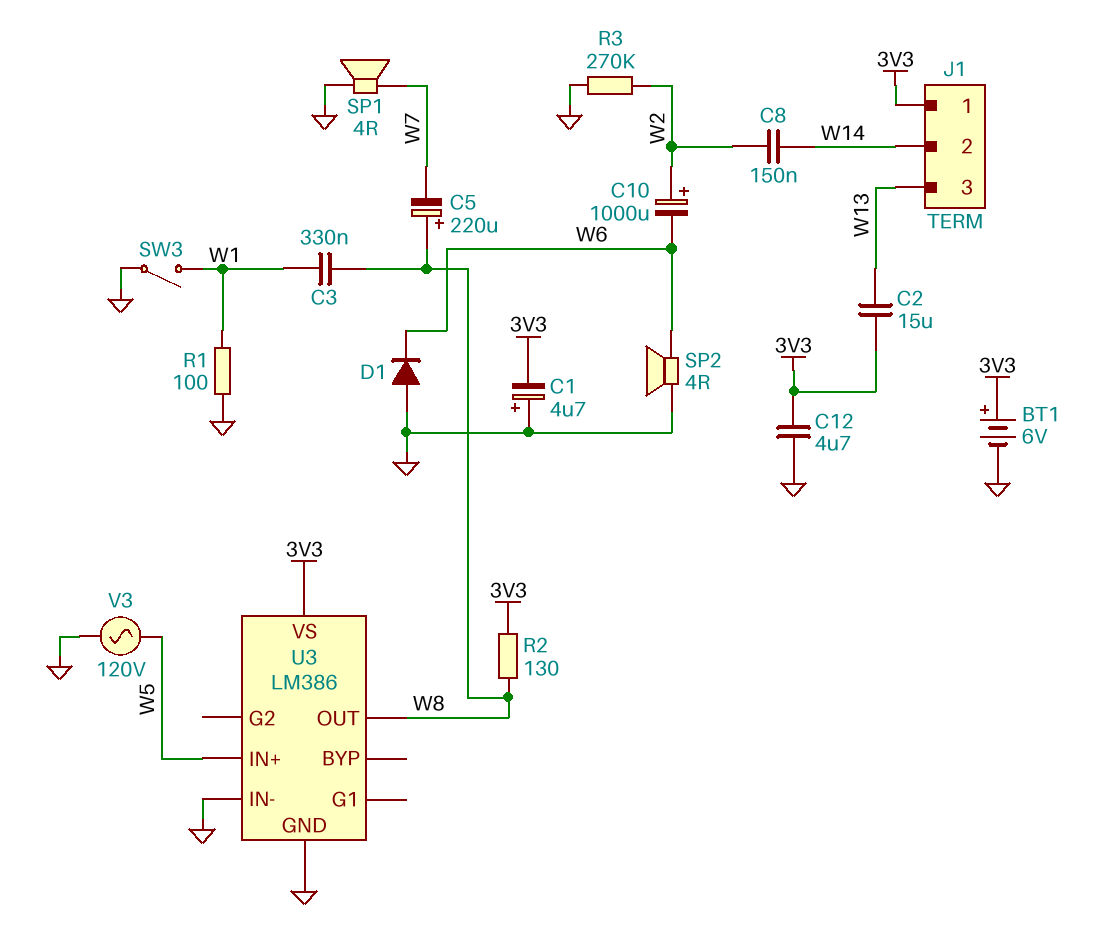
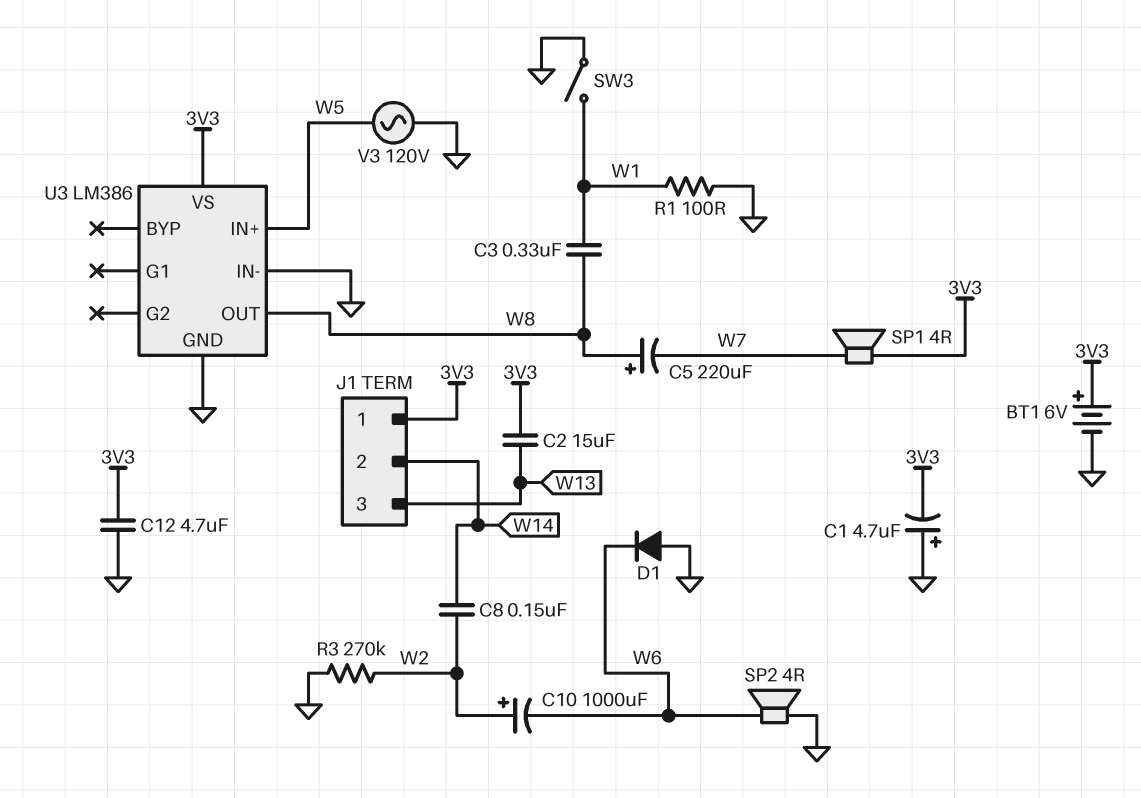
R2: 130 (3V3, W8) -> none
SP1: speaker 4R (GND, W7) -> speaker 4R (3V3, W7)

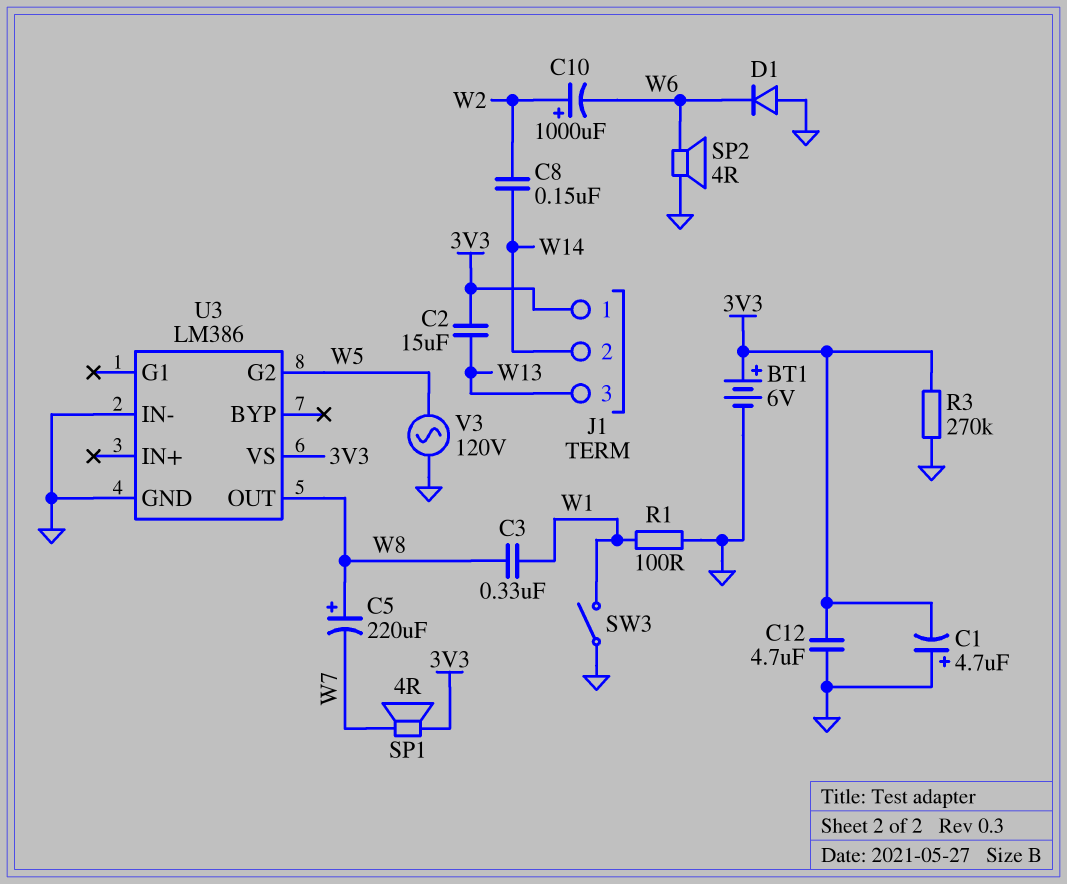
R3: 270k (GND, W2) -> 270k (3V3, GND)
U3 pin G2: none -> W5
U3 pin IN+: W5 -> none

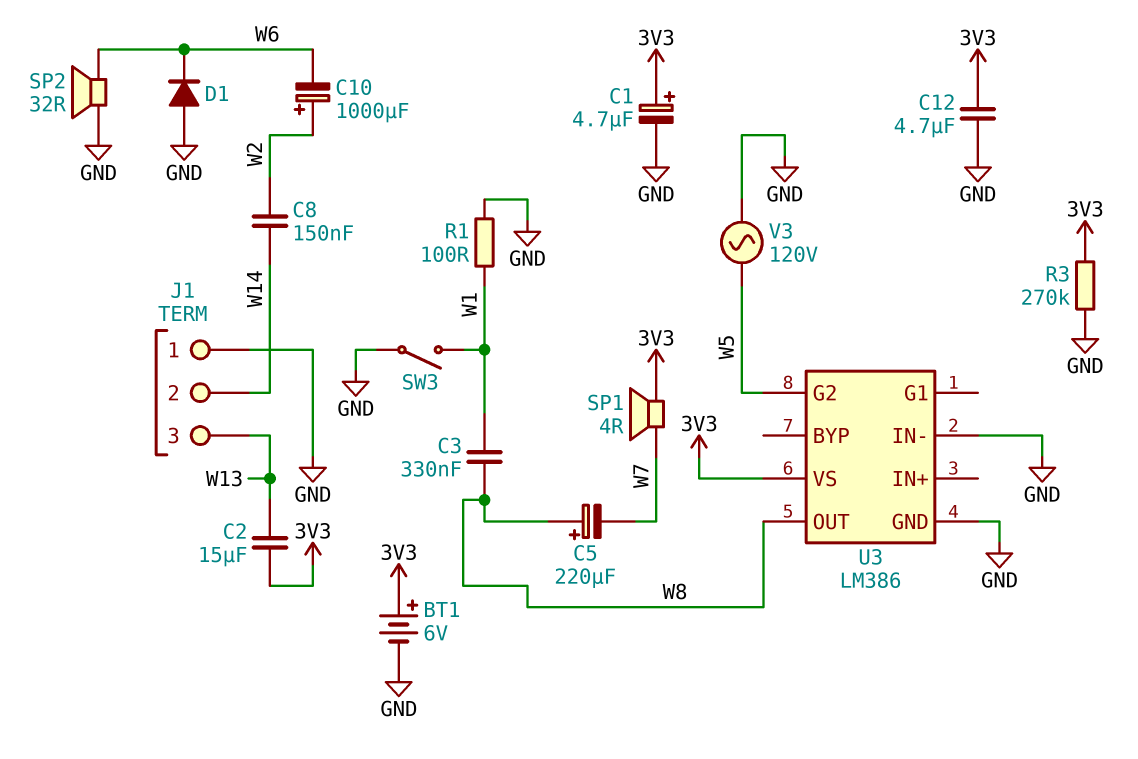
C1: 4.7uF (plus GND, minus 3V3) -> 4.7uF (plus 3V3, minus GND)
J1 pin 1: 3V3 -> GND
SP2: speaker 4R (GND, W6) -> speaker 32R (GND, W6)

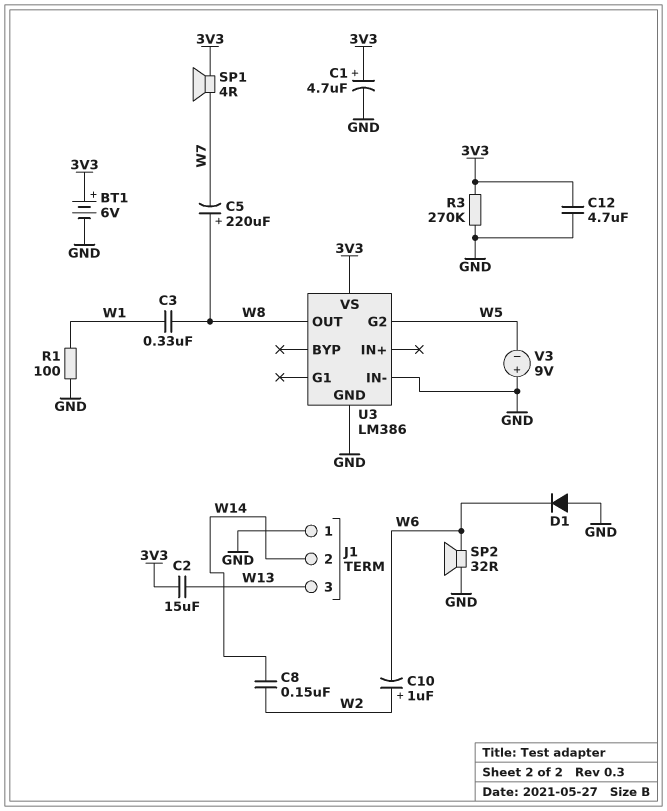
C10: 1000uF (plus W2, minus W6) -> 1uF (plus W2, minus W6)
SW3: switch (GND, W1) -> none
V3: AC 120V (GND, W5) -> 9V (plus GND, minus W5)

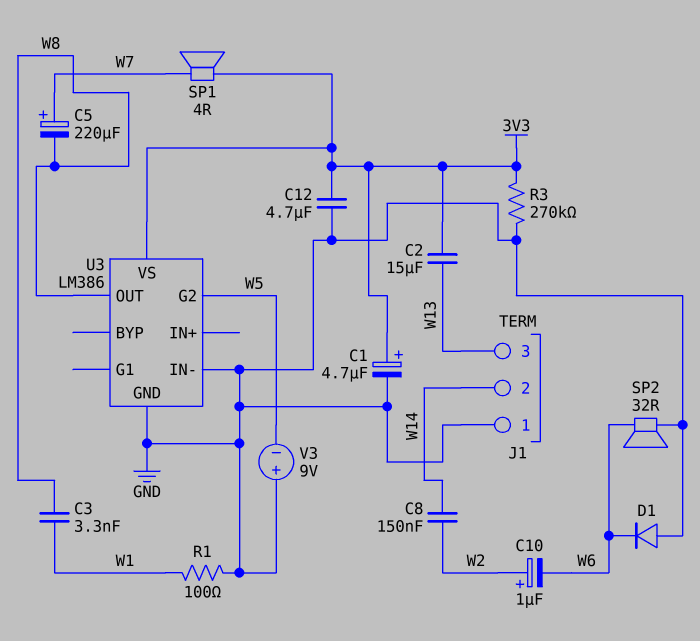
BT1: 6V (plus 3V3, minus GND) -> none
C3: 330nF (W1, W8) -> 3.3nF (W1, W8)
C5: 220uF (plus W8, minus W7) -> 220uF (plus W7, minus W8)

